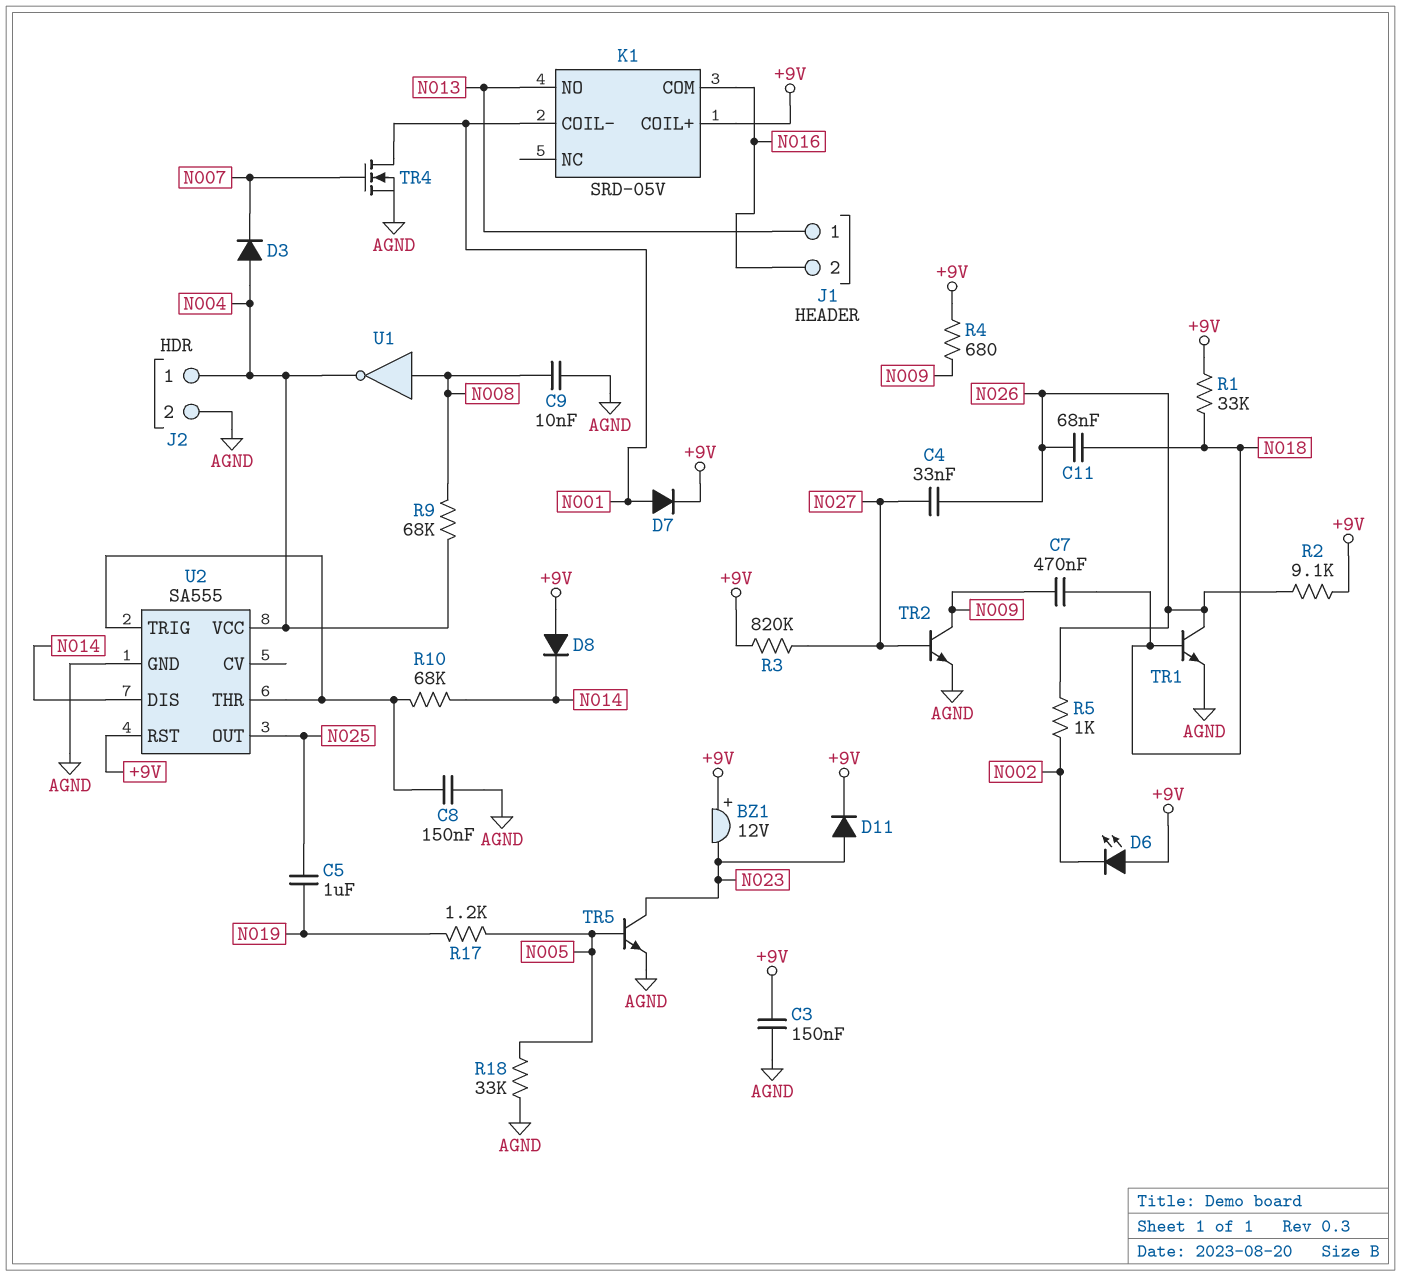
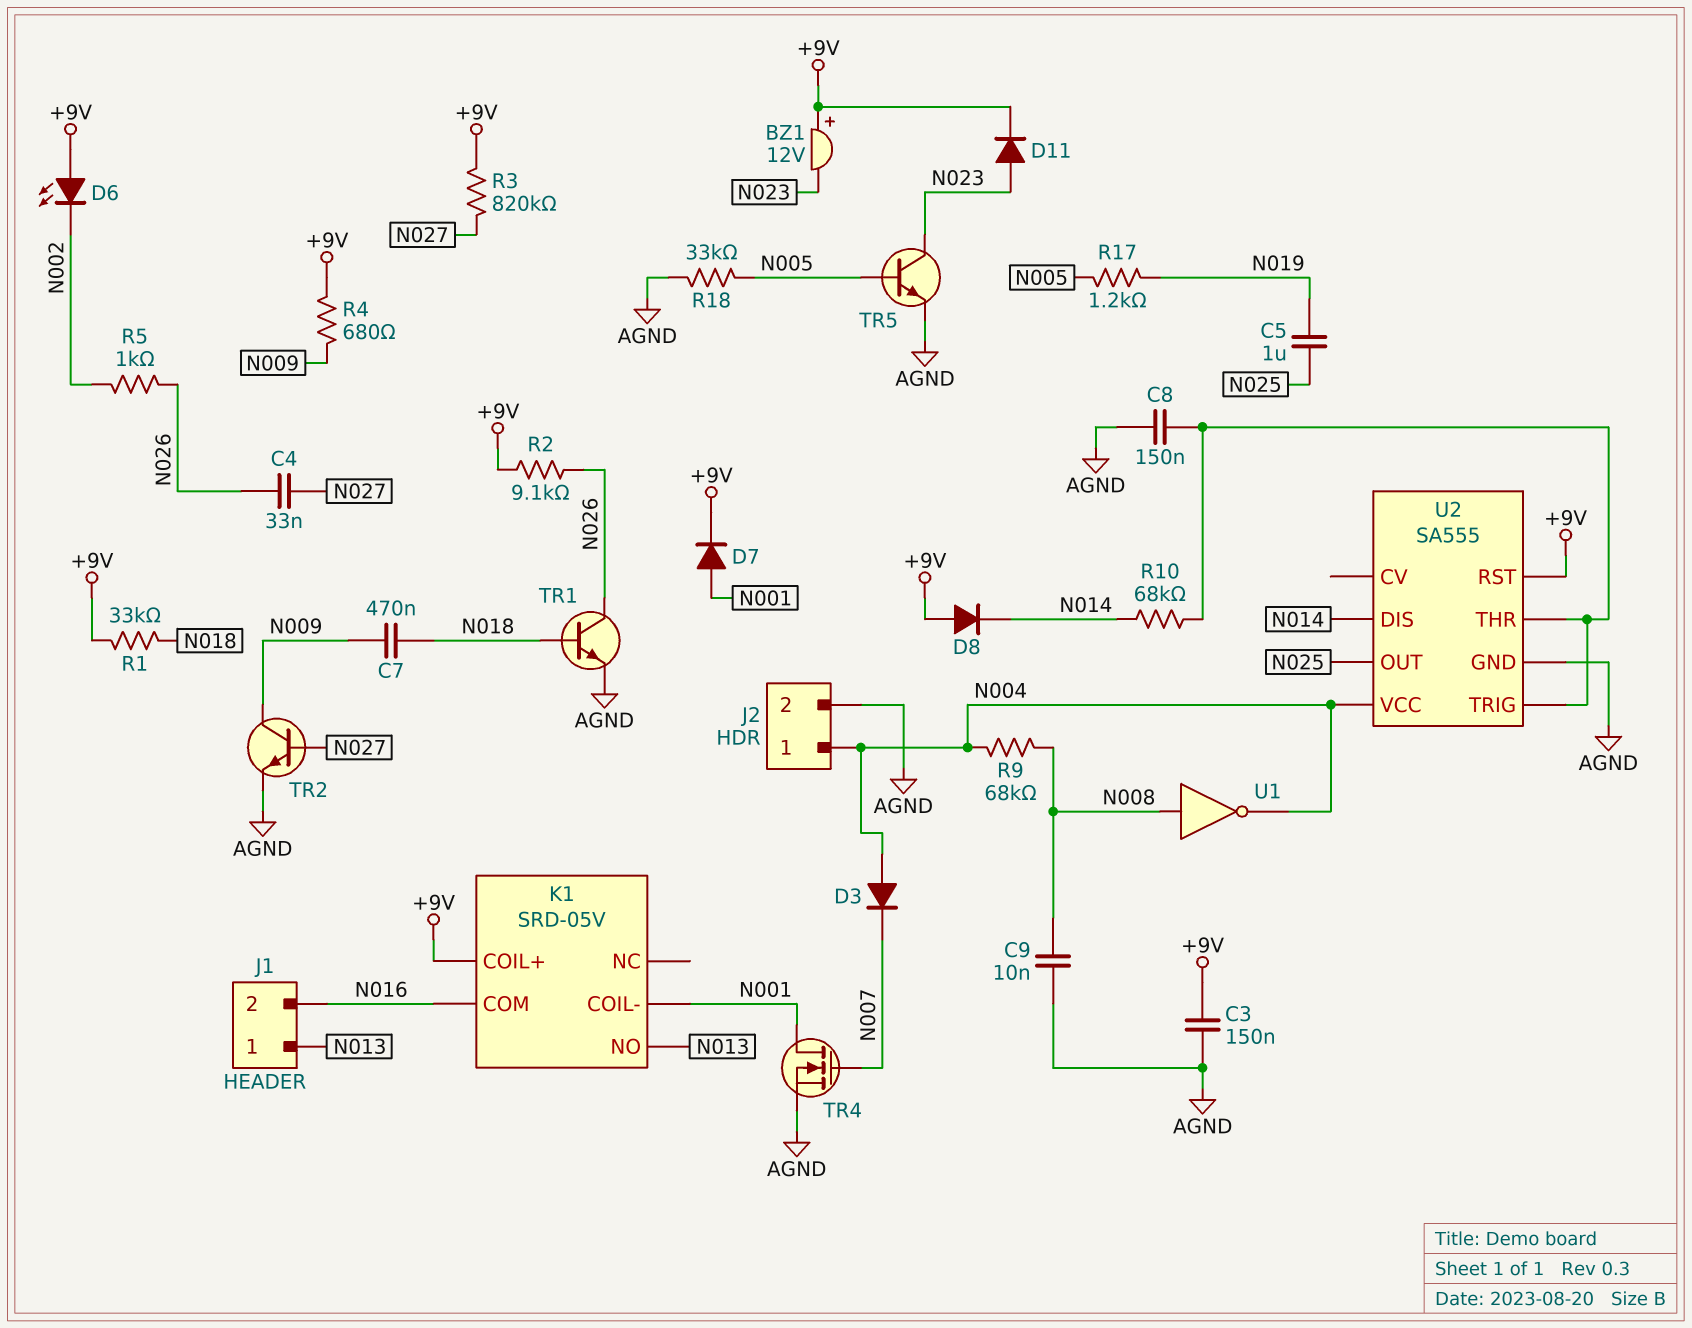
C11: 68nF (N018, N026) -> none

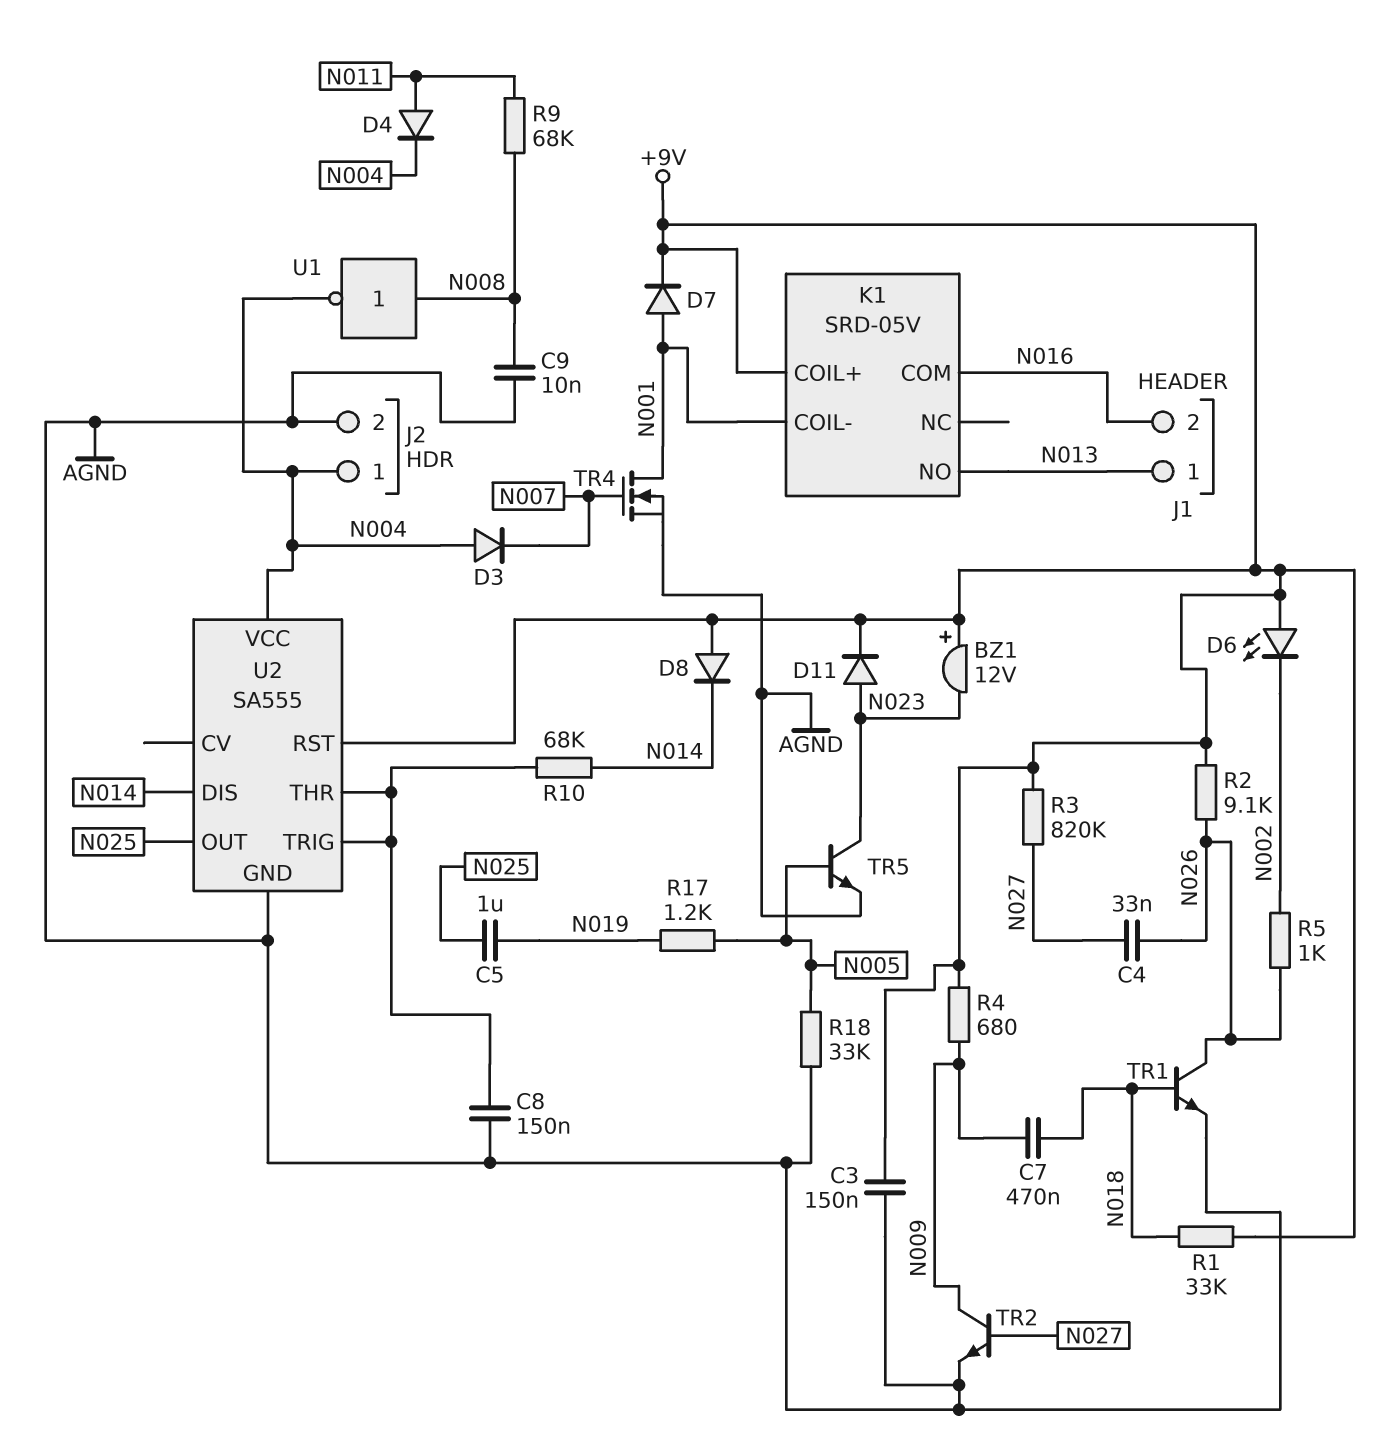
D4: none -> diode (A N011, K N004)
R9: 68k (N004, N008) -> 68k (N008, N011)

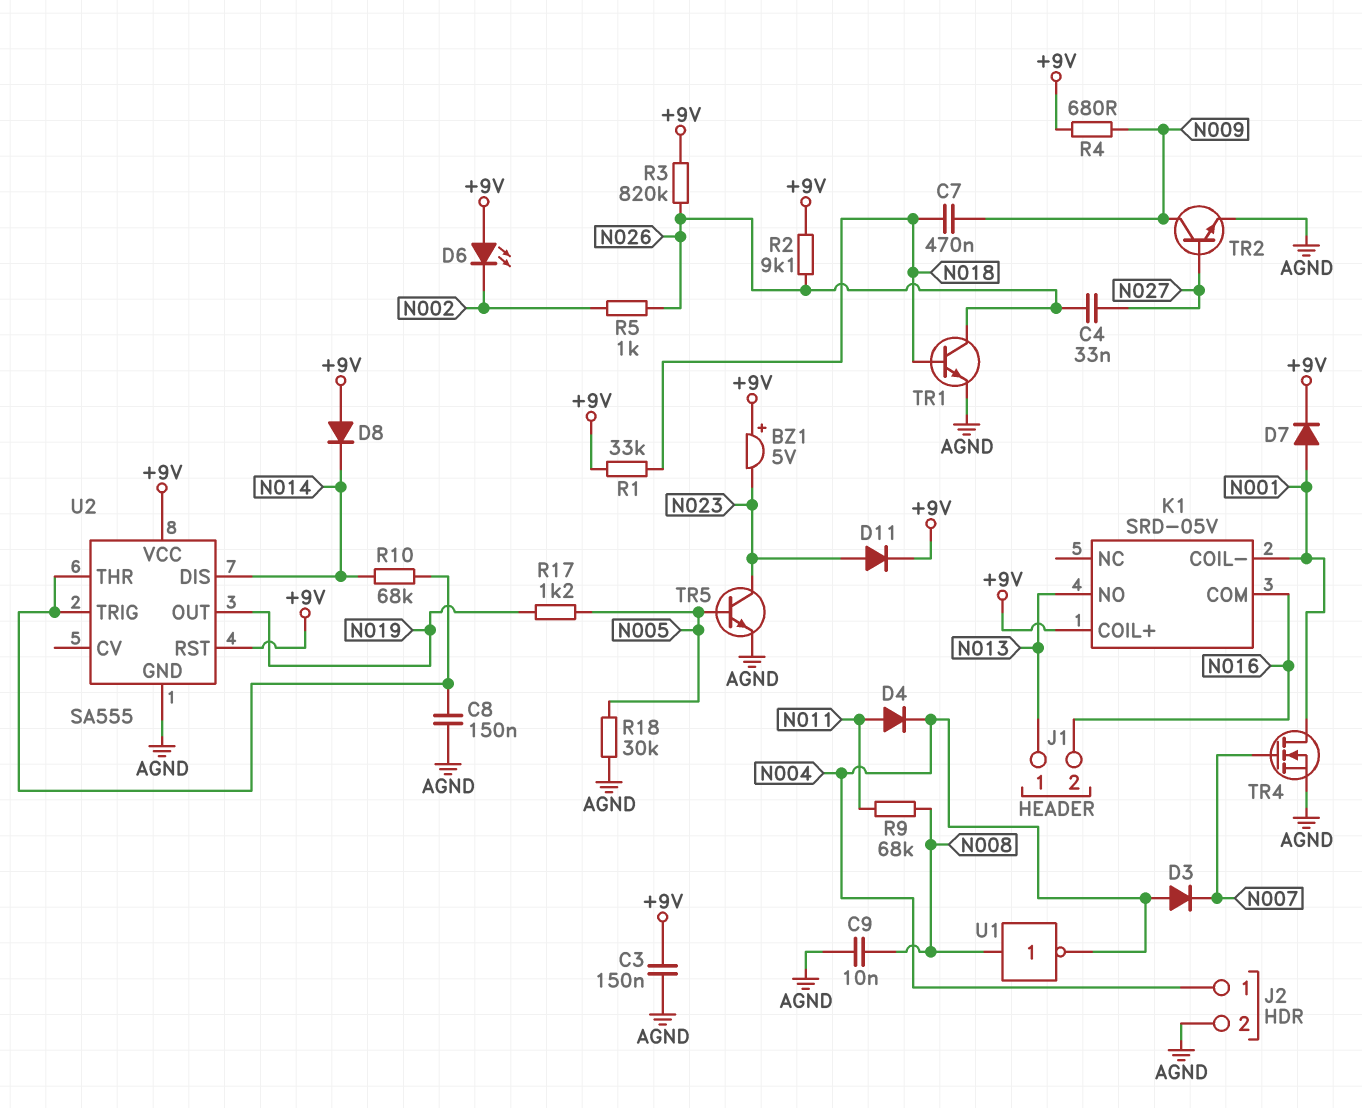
BZ1: buzzer 12V (plus +9V, minus N023) -> buzzer 5V (plus +9V, minus N023)
C5: 1uF (N019, N025) -> none
R3: 820k (+9V, N027) -> 820k (+9V, N026)
R18: 33k (AGND, N005) -> 30k (AGND, N005)
U2 pin OUT: N025 -> N019
U2 pin VCC: N004 -> +9V

